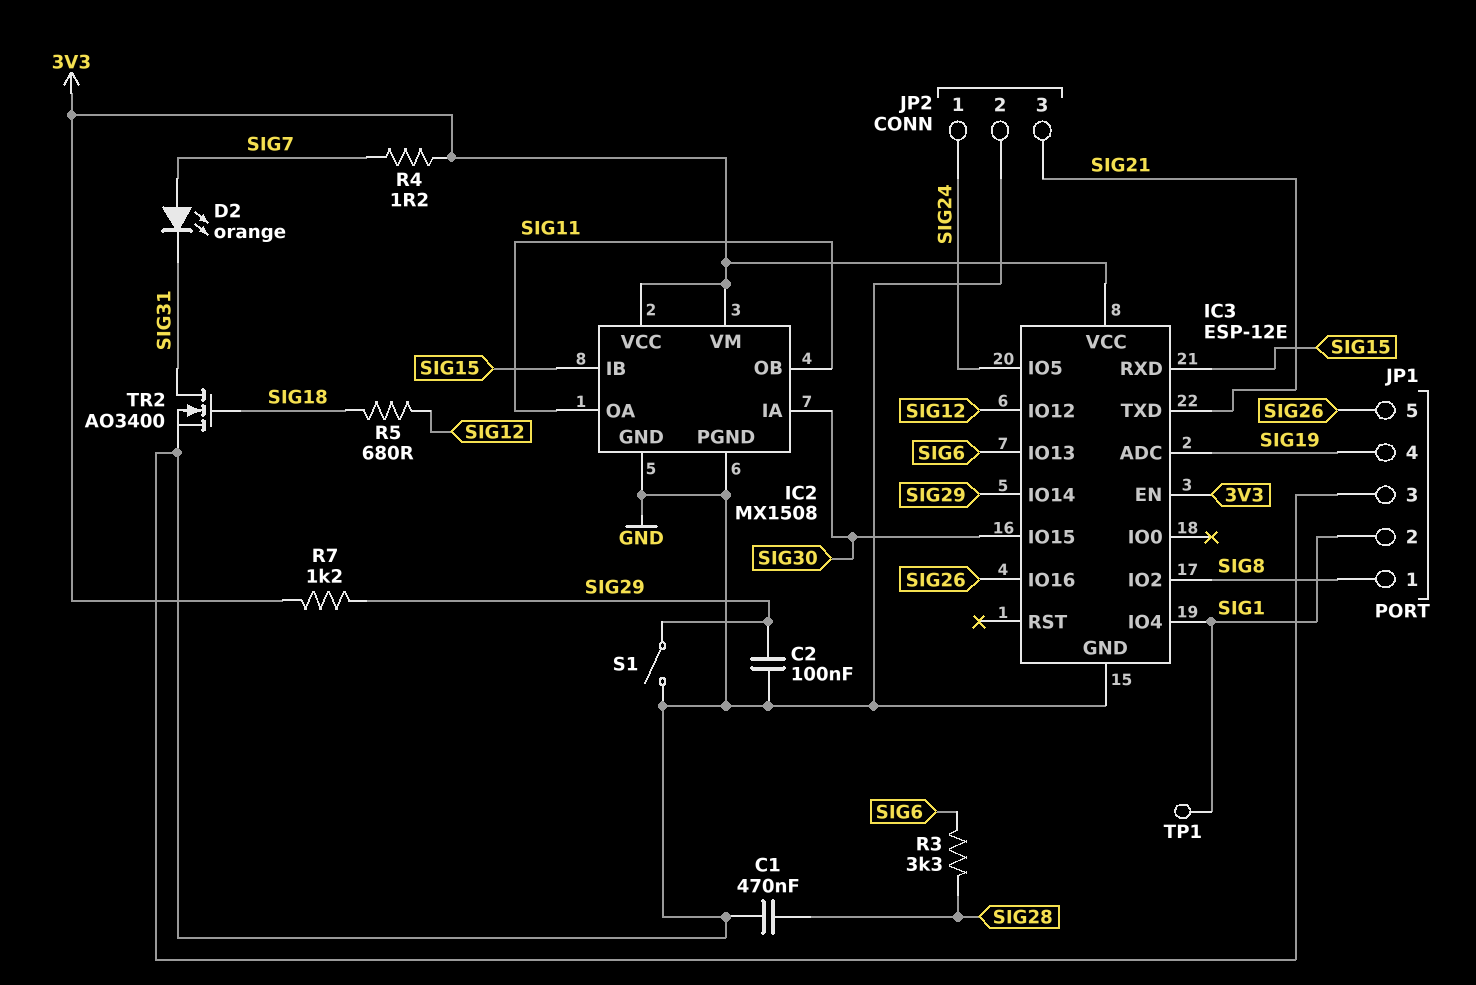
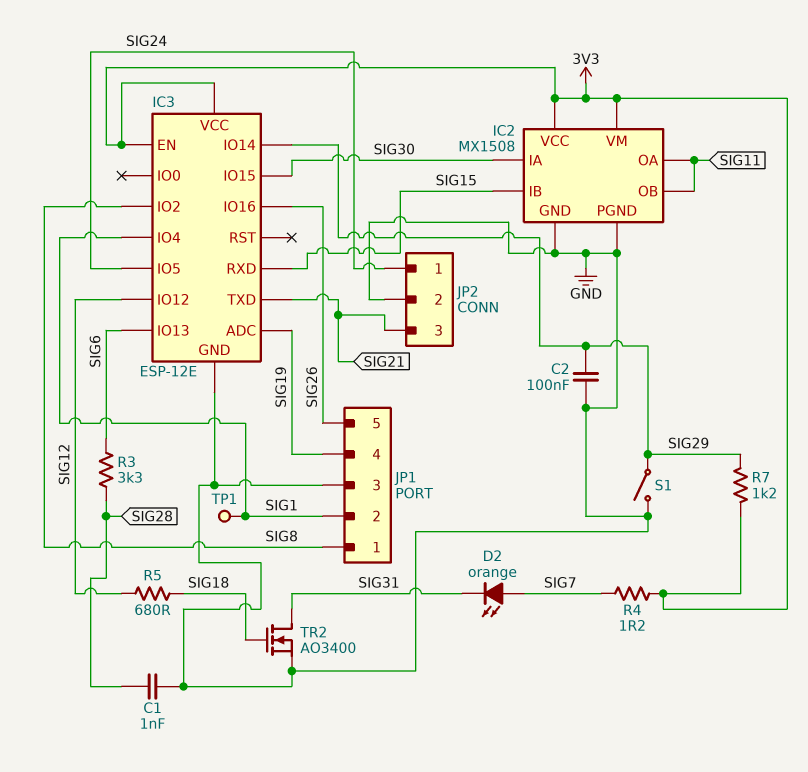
C1: 470nF (GND, SIG28) -> 1nF (GND, SIG28)

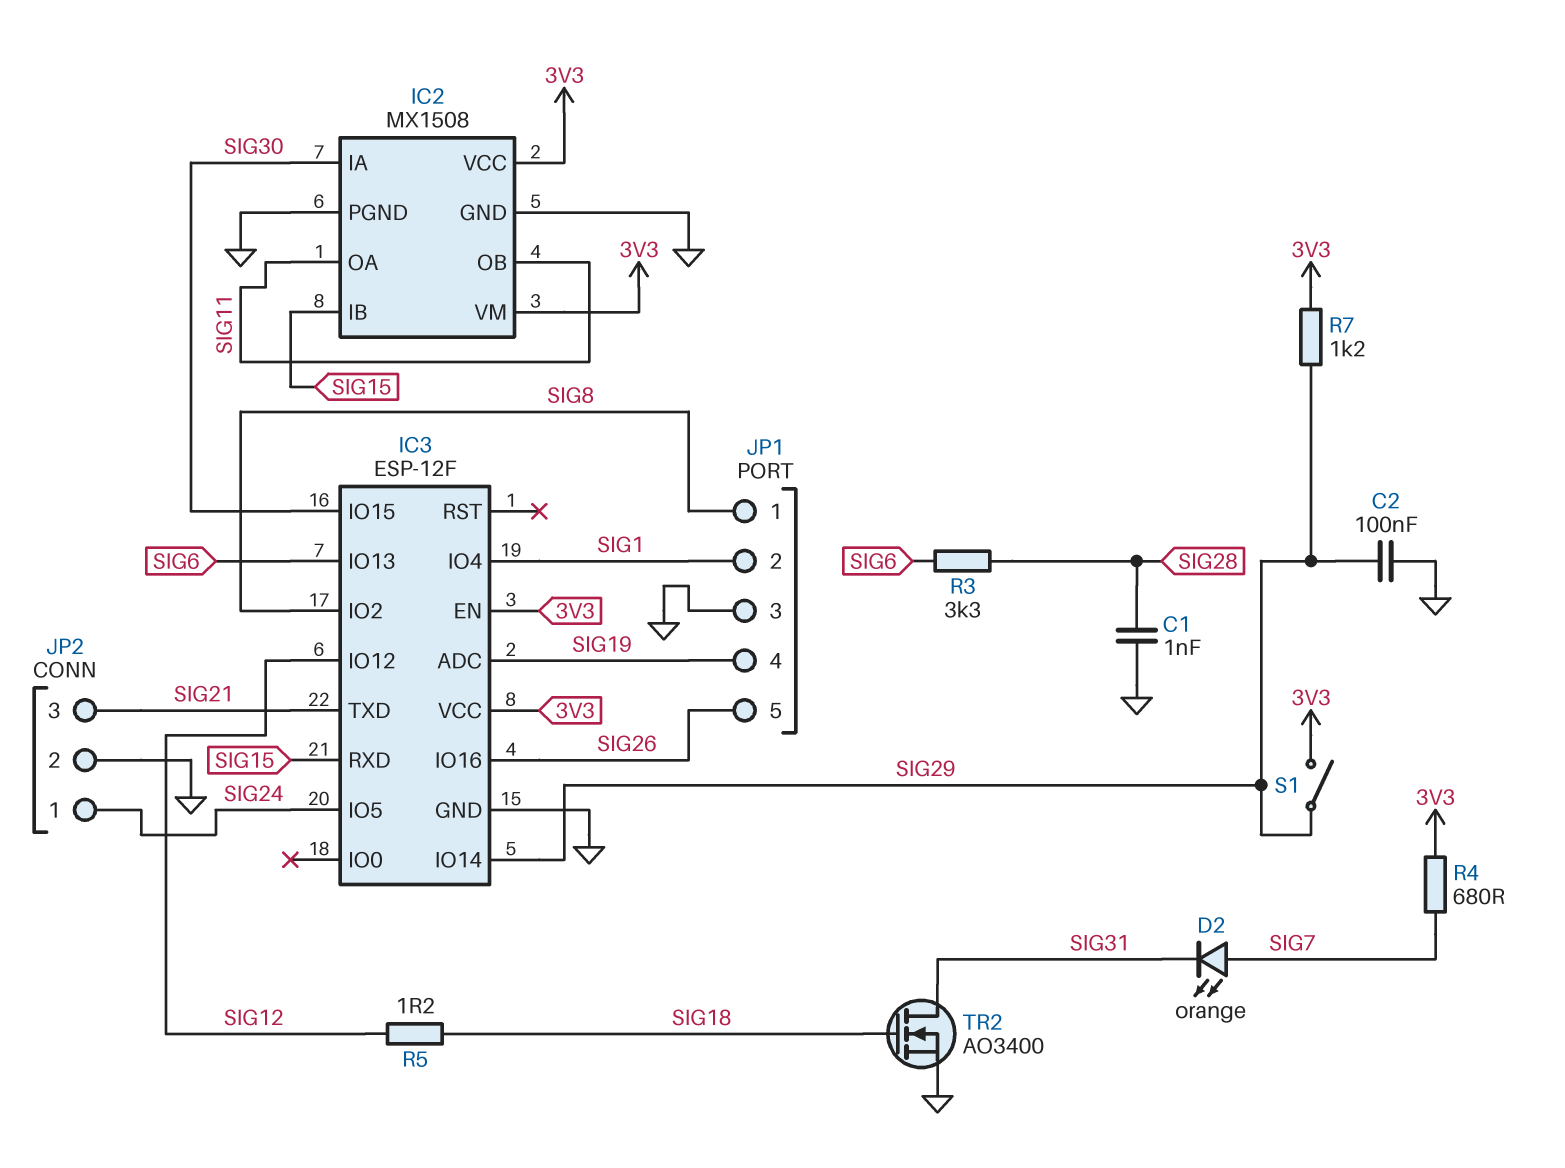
IC3: ESP-12E -> ESP-12F
R4: 1.2 (3V3, SIG7) -> 680 (3V3, SIG7)
R5: 680 (SIG12, SIG18) -> 1.2 (SIG12, SIG18)
S1: switch (GND, SIG29) -> switch (3V3, SIG29)
TP1: test point (SIG1) -> none

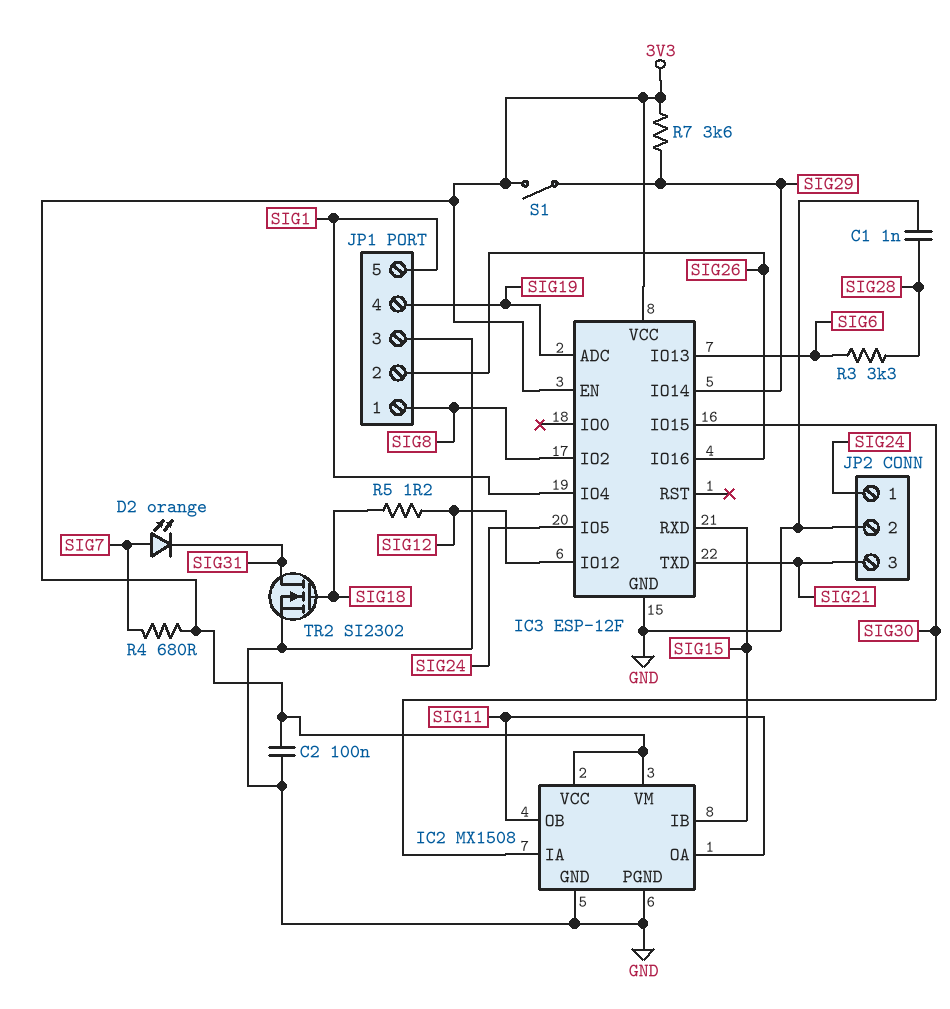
C2: 100nF (GND, SIG29) -> 100nF (3V3, GND)
JP1 pin 2: SIG1 -> SIG26
JP1 pin 5: SIG26 -> SIG1
R7: 1.2k (3V3, SIG29) -> 3.6k (3V3, SIG29)
TR2: NMOS AO3400 (G SIG18, D SIG31, S GND) -> NMOS SI2302 (G SIG18, D SIG31, S GND)

